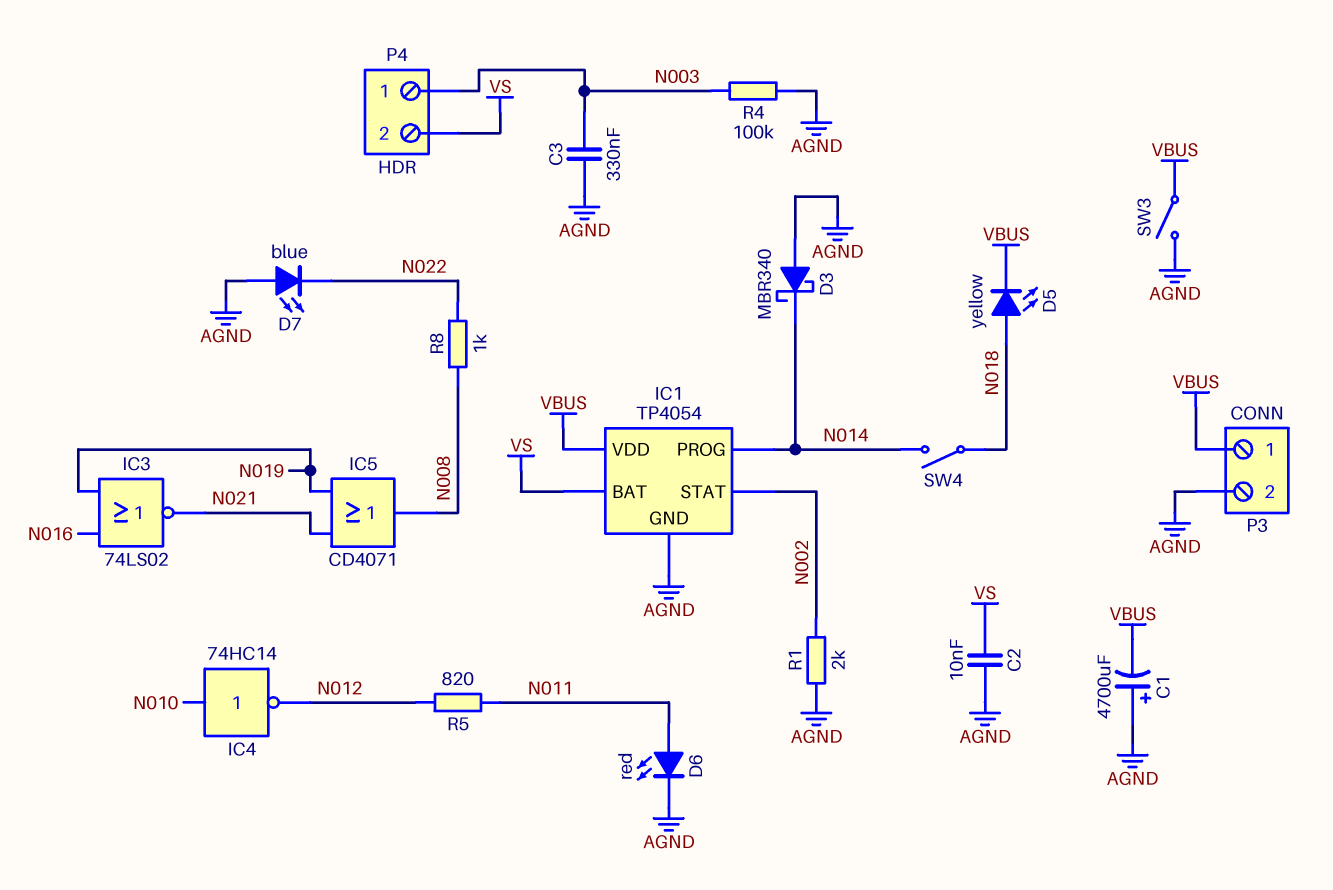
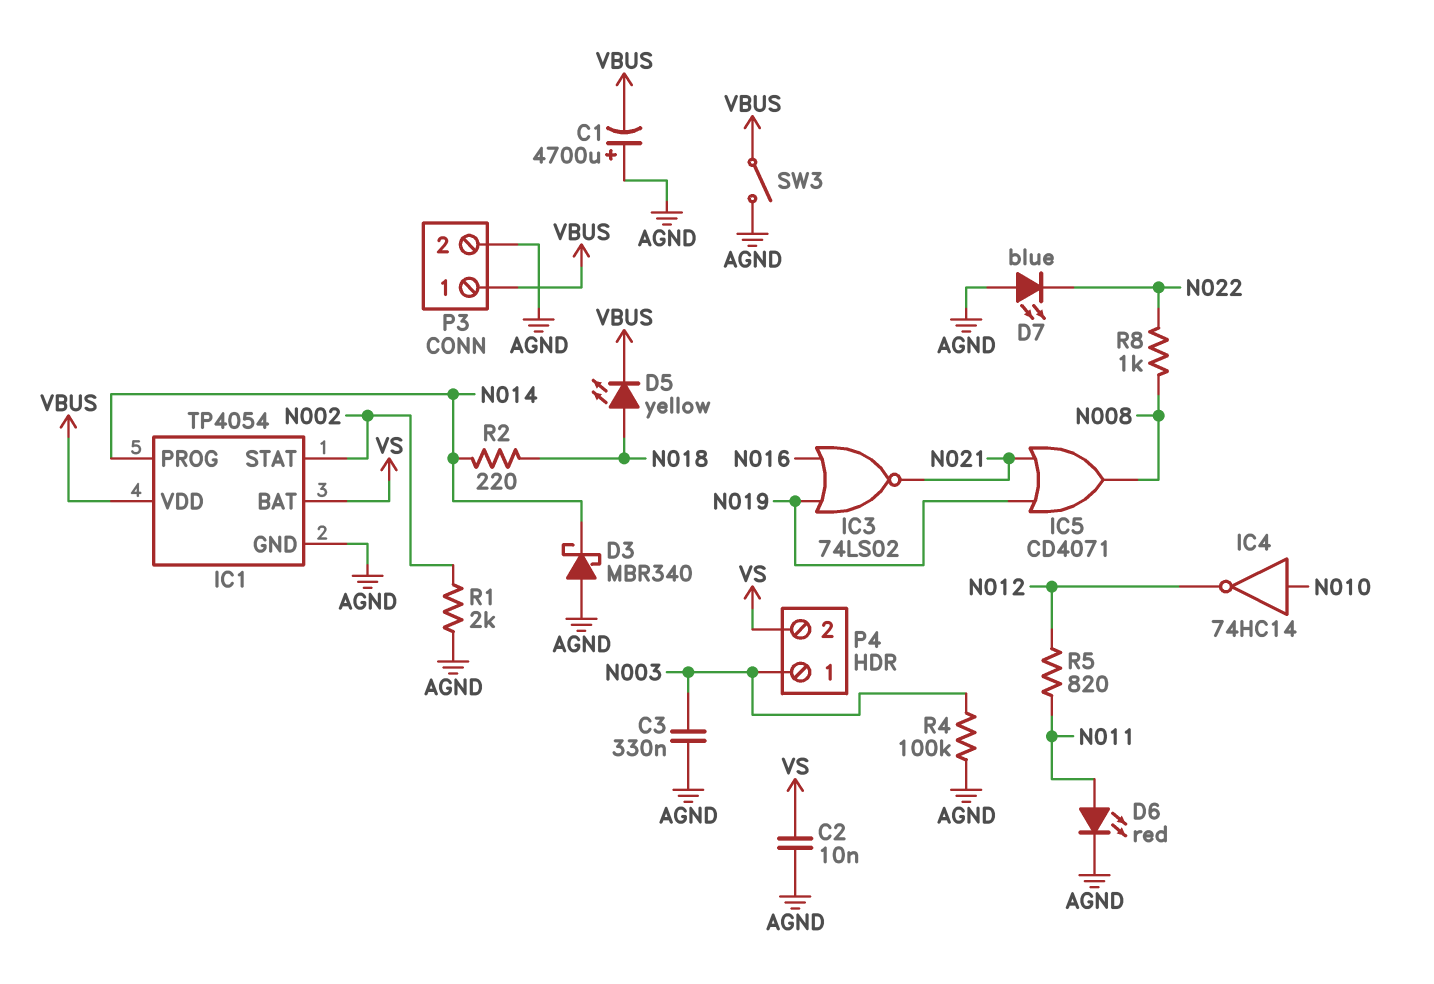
R2: none -> 220 (N014, N018)
SW4: switch (N014, N018) -> none

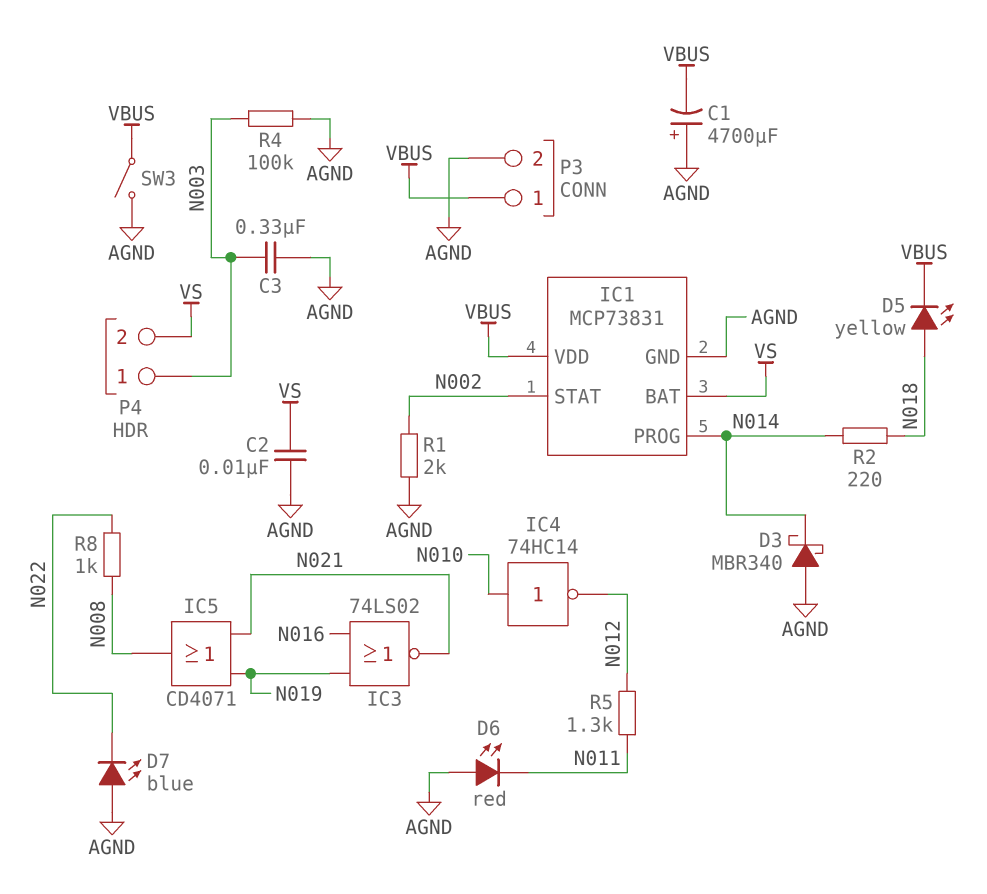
D6: LED red (A N011, K AGND) -> LED red (A AGND, K N011)
IC1: TP4054 -> MCP73831
R5: 820 (N011, N012) -> 1.3k (N011, N012)

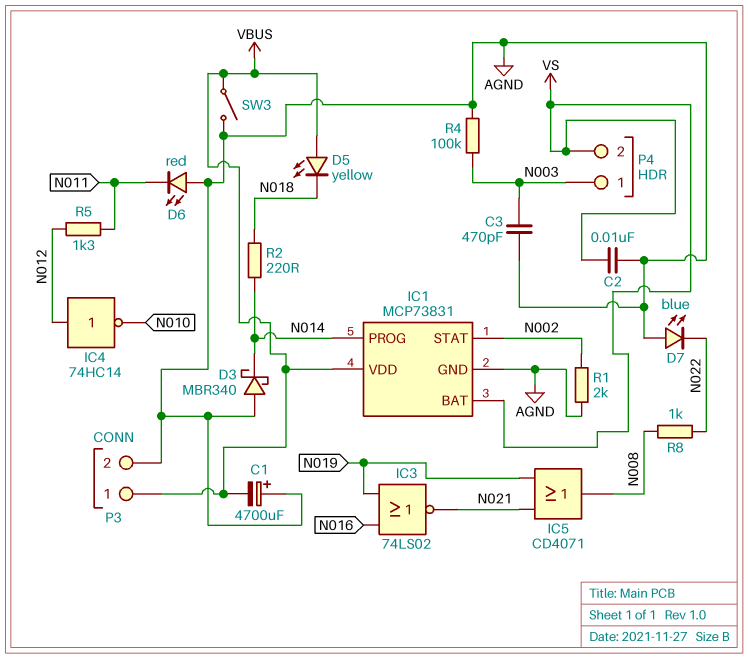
C3: 330nF (AGND, N003) -> 470pF (AGND, N003)
D5: LED yellow (A N018, K VBUS) -> LED yellow (A VBUS, K N018)
IC4: NOT 74HC14 (in N010, out N012) -> NOT 74HC14 (in N012, out N010)

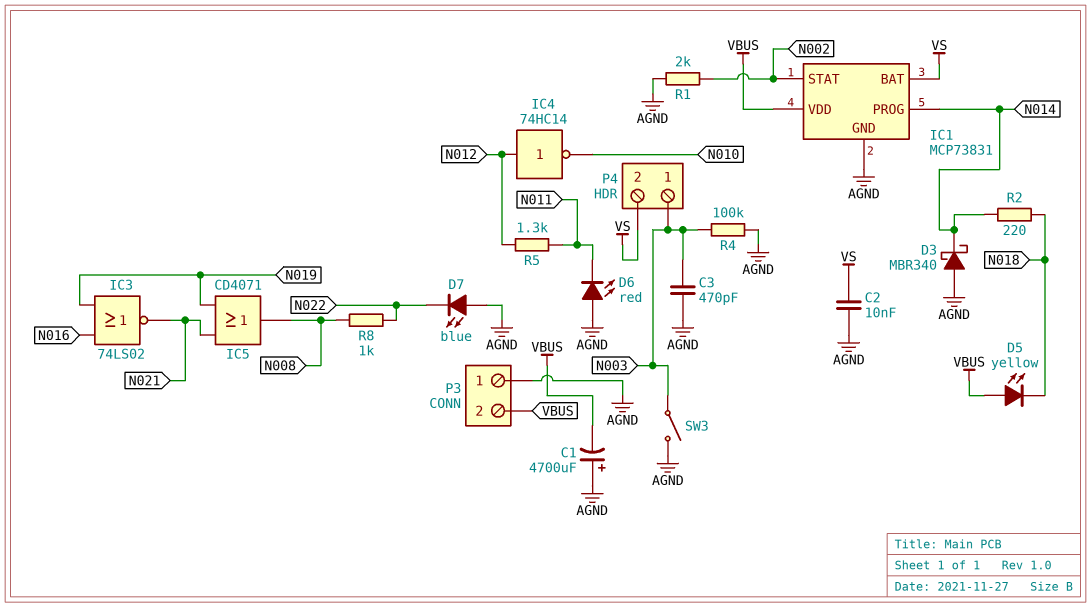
P3 pin 1: VBUS -> AGND
P3 pin 2: AGND -> VBUS
SW3: switch (AGND, VBUS) -> switch (AGND, N003)

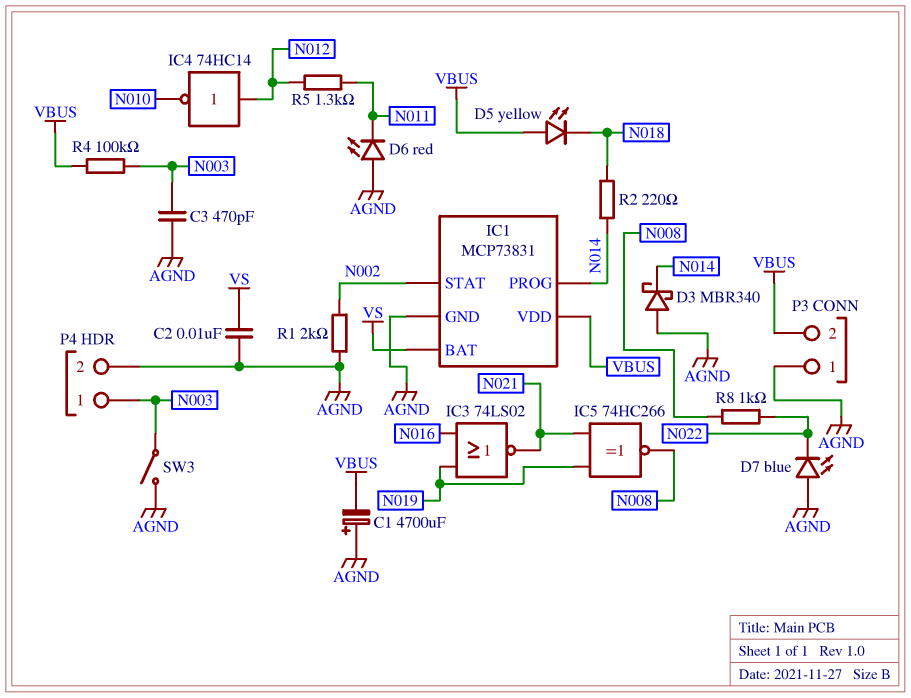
IC5: OR CD4071 (in N019, in N021, out N008) -> XNOR 74HC266 (in N019, in N021, out N008)
P4 pin 2: VS -> AGND
R4: 100k (AGND, N003) -> 100k (N003, VBUS)

